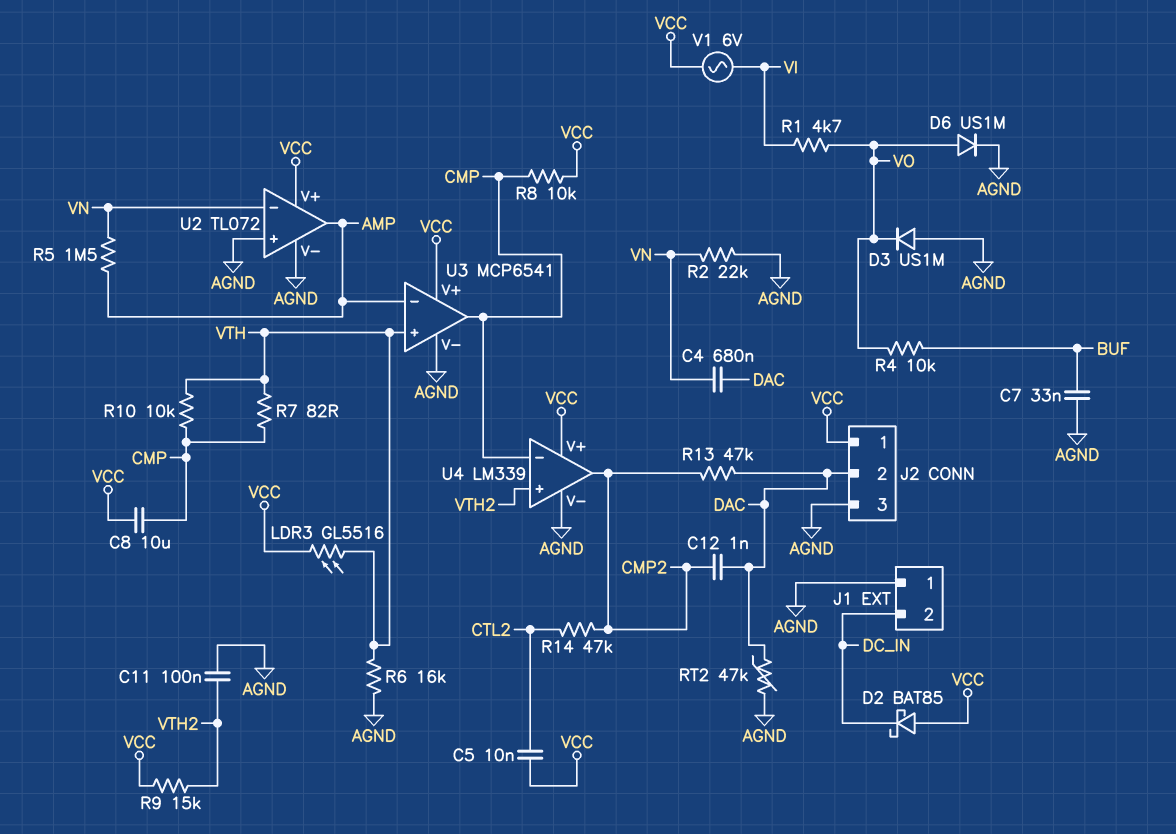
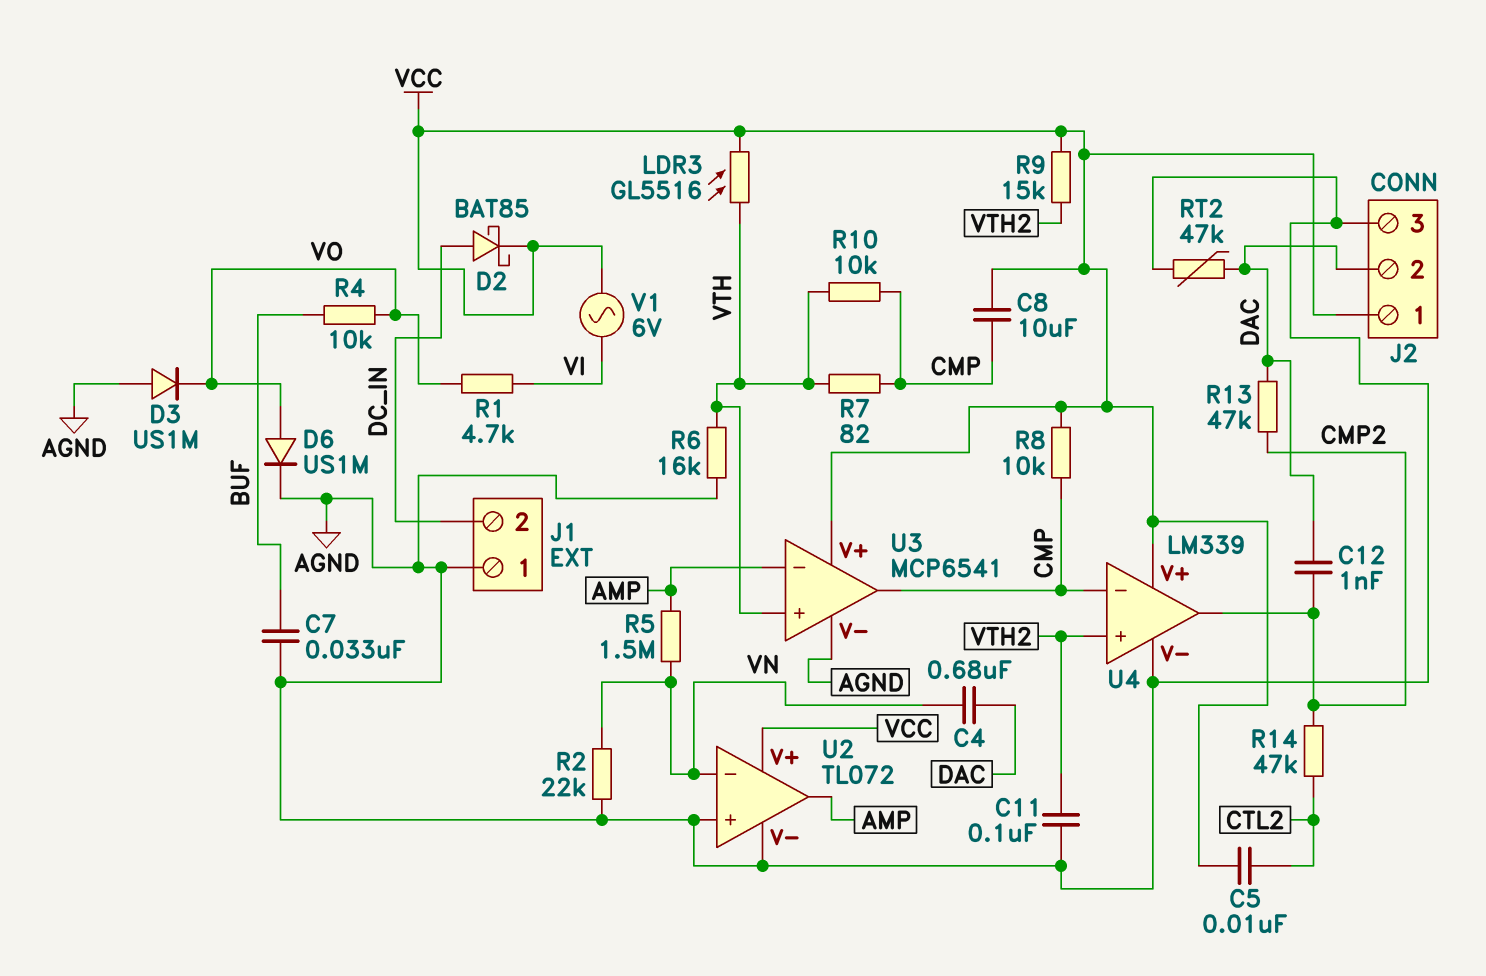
D2: schottky BAT85 (A VCC, K DC_IN) -> schottky BAT85 (A DC_IN, K VCC)

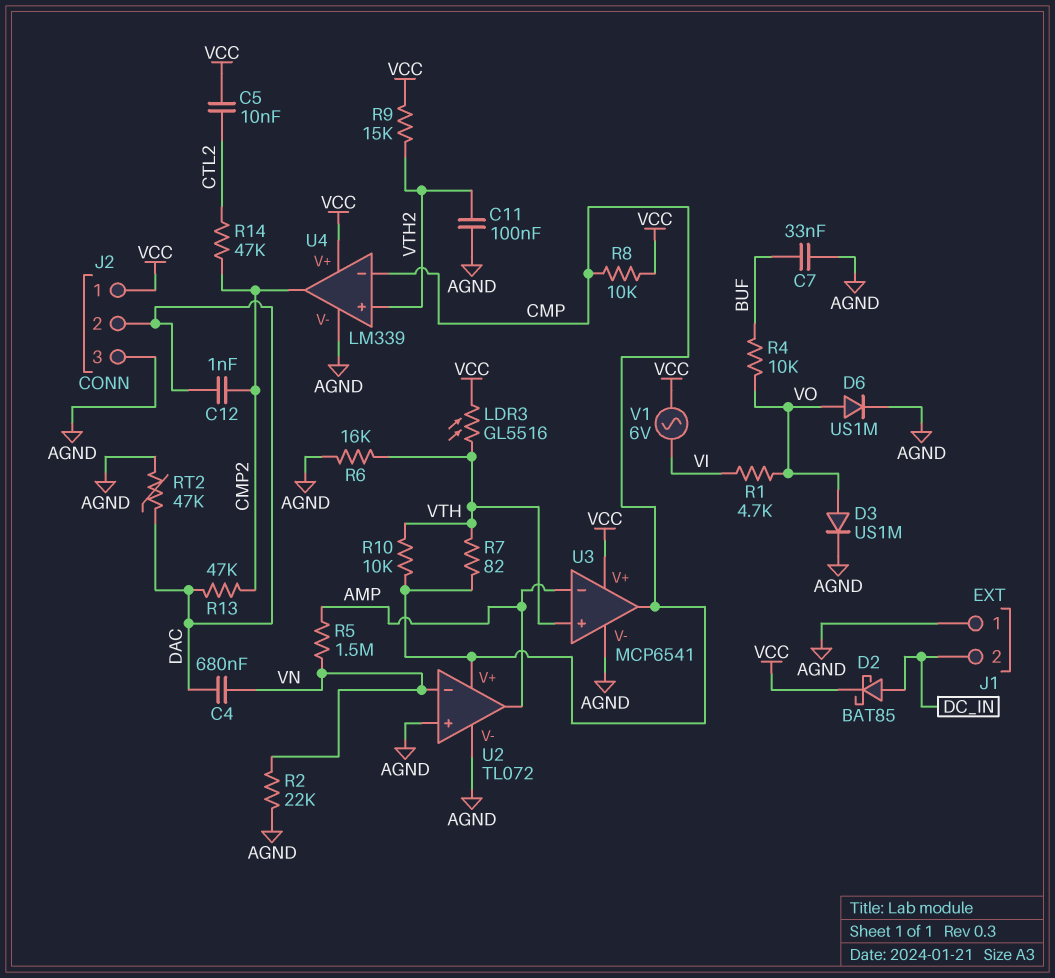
C8: 10uF (CMP, VCC) -> none
D3: diode US1M (A AGND, K VO) -> diode US1M (A VO, K AGND)
U2 pin V+: VCC -> CMP

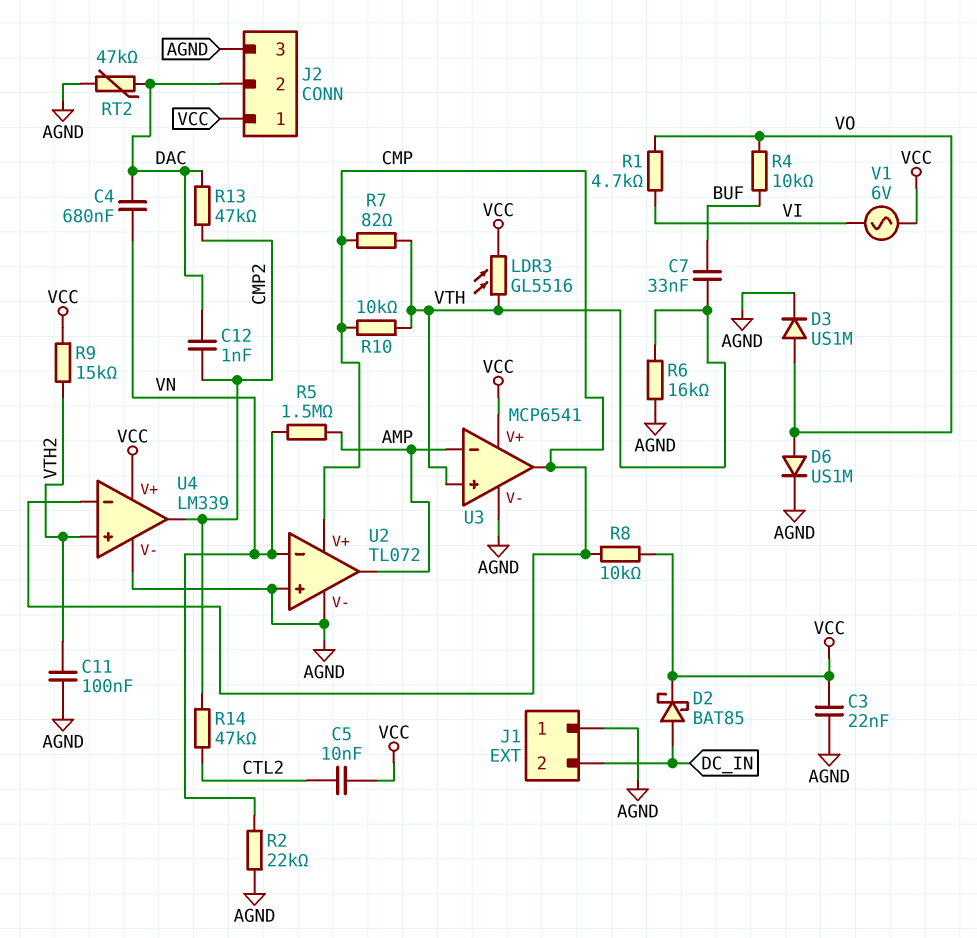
C3: none -> 22nF (AGND, VCC)
C7: 33nF (AGND, BUF) -> 33nF (BUF, VTH)

